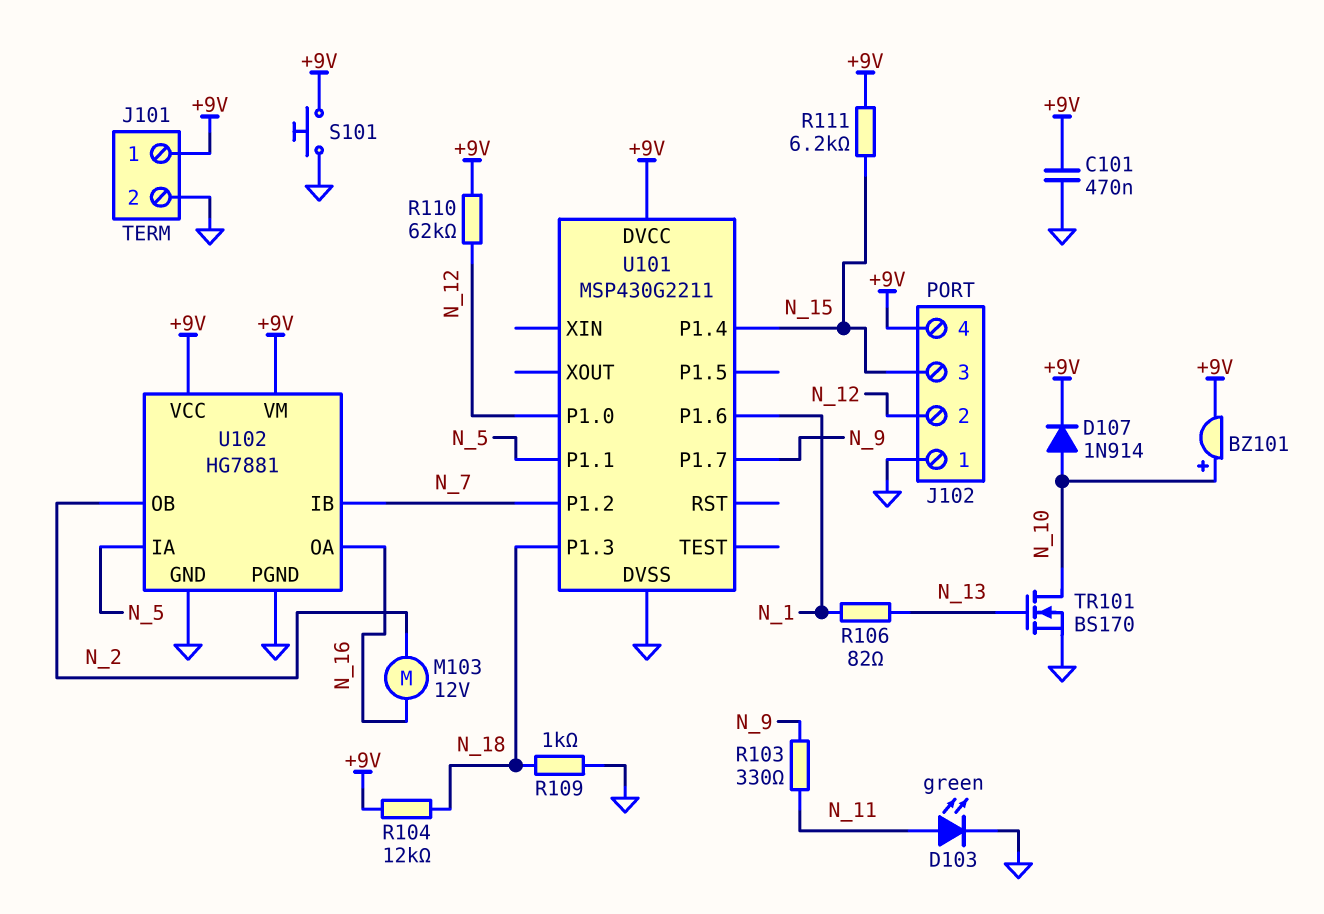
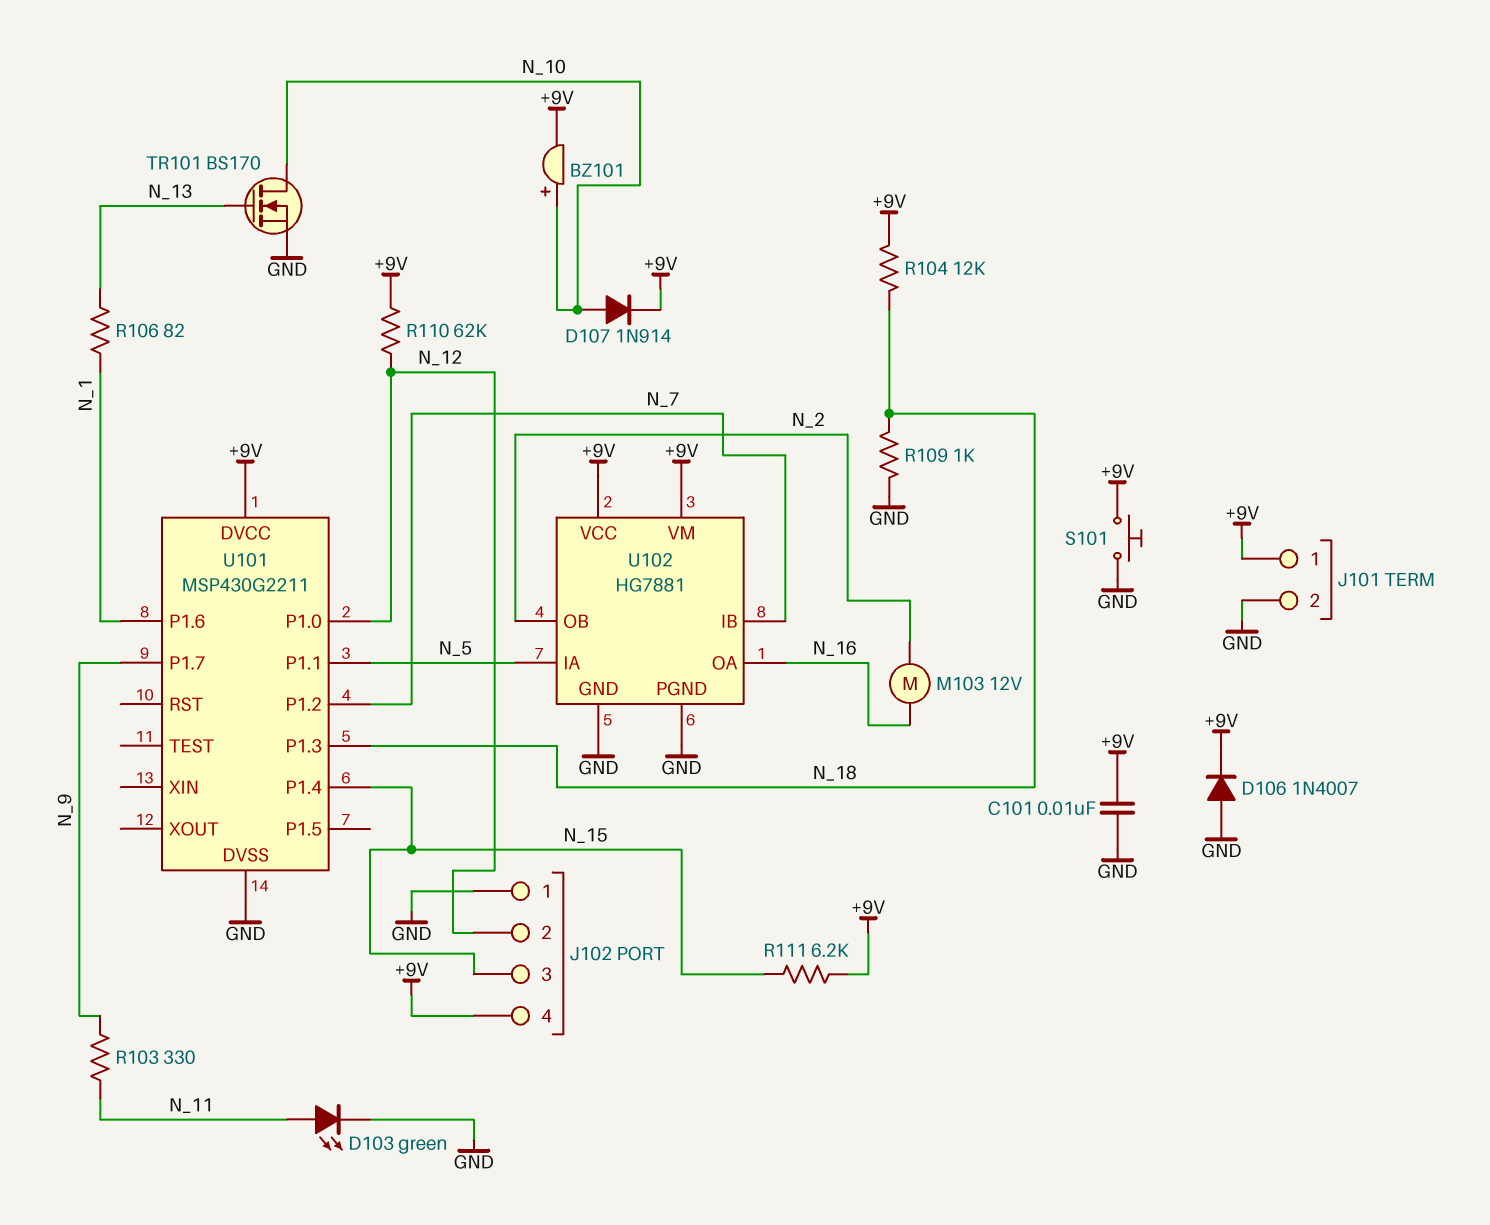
C101: 470nF (+9V, GND) -> 10nF (+9V, GND)
D106: none -> diode 1N4007 (A GND, K +9V)

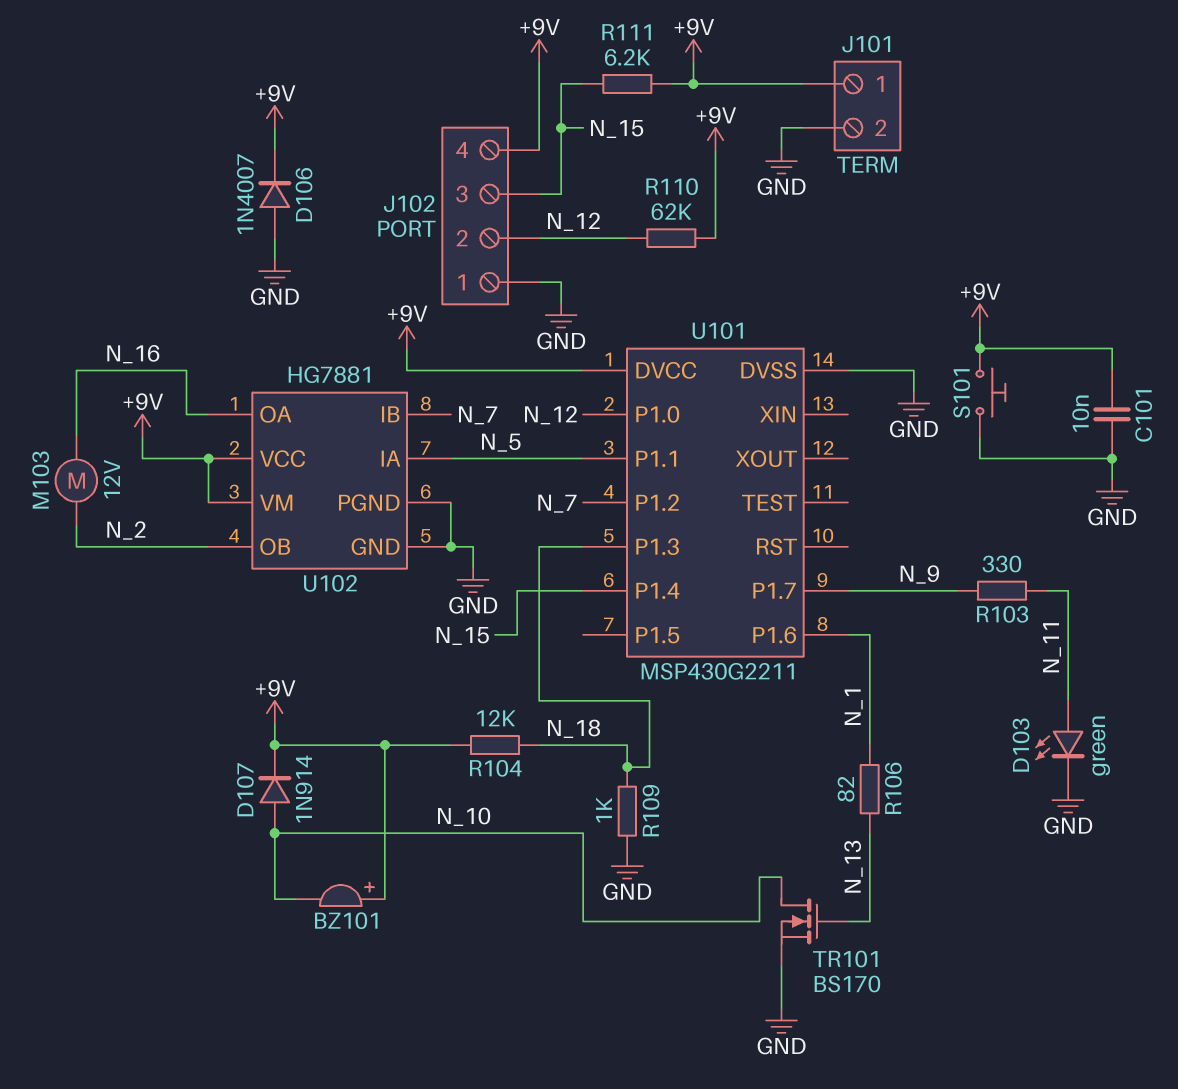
BZ101: buzzer (plus N_10, minus +9V) -> buzzer (plus +9V, minus N_10)

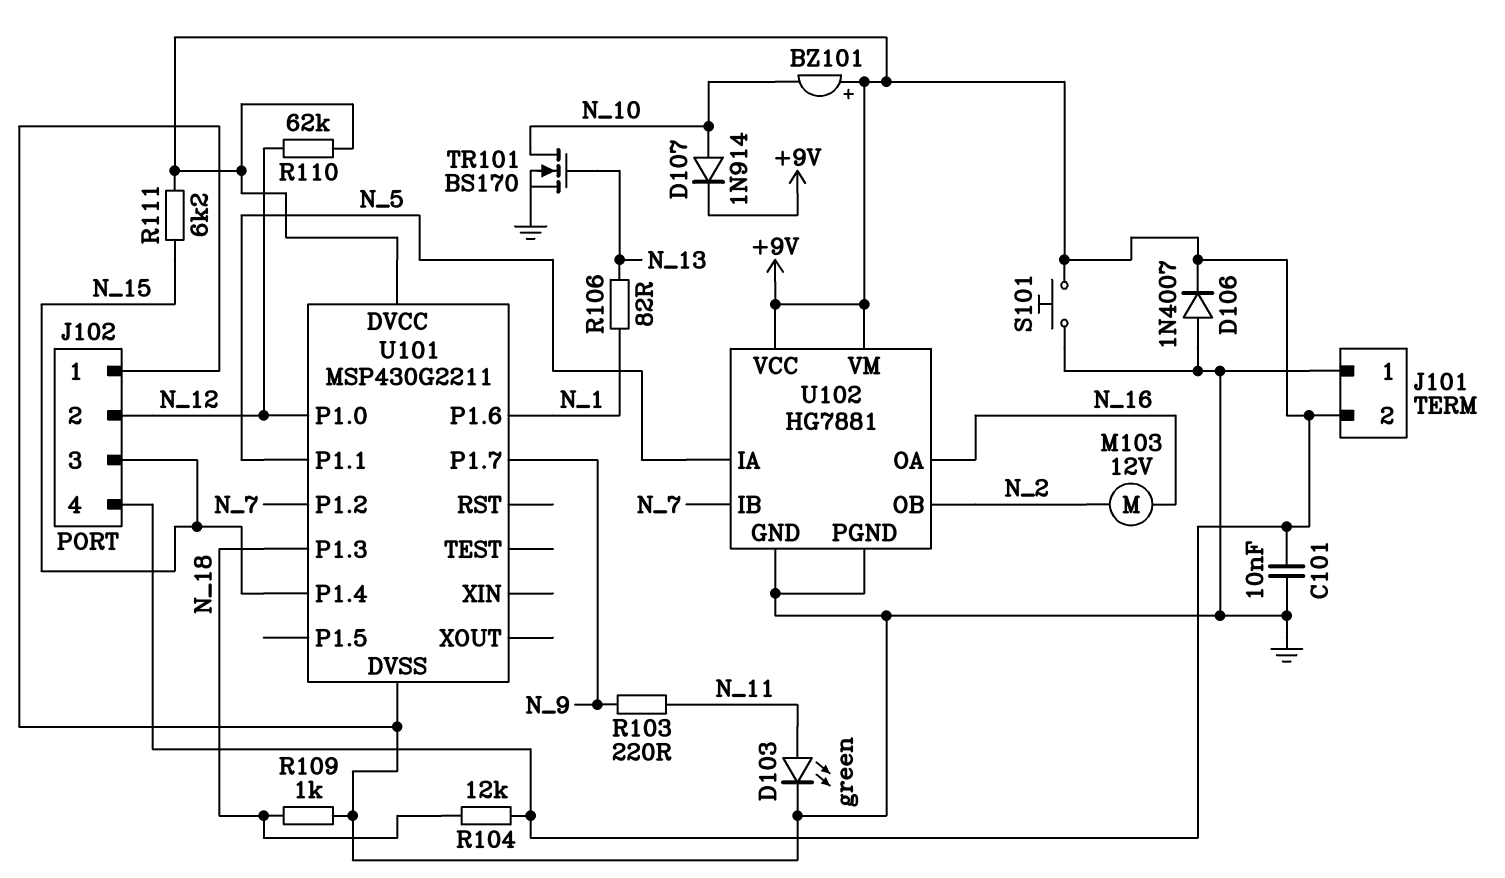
J101 pin 1: +9V -> GND
J101 pin 2: GND -> +9V
R103: 330 (N_9, N_11) -> 220 (N_9, N_11)

